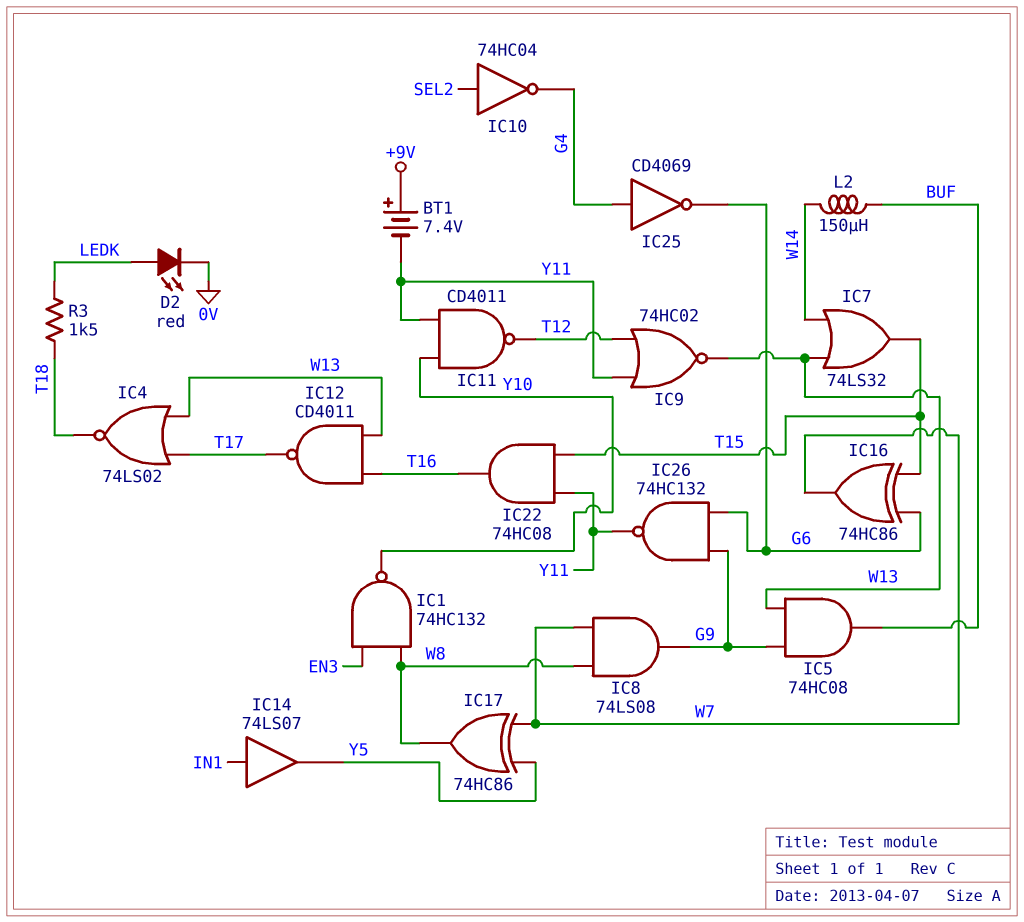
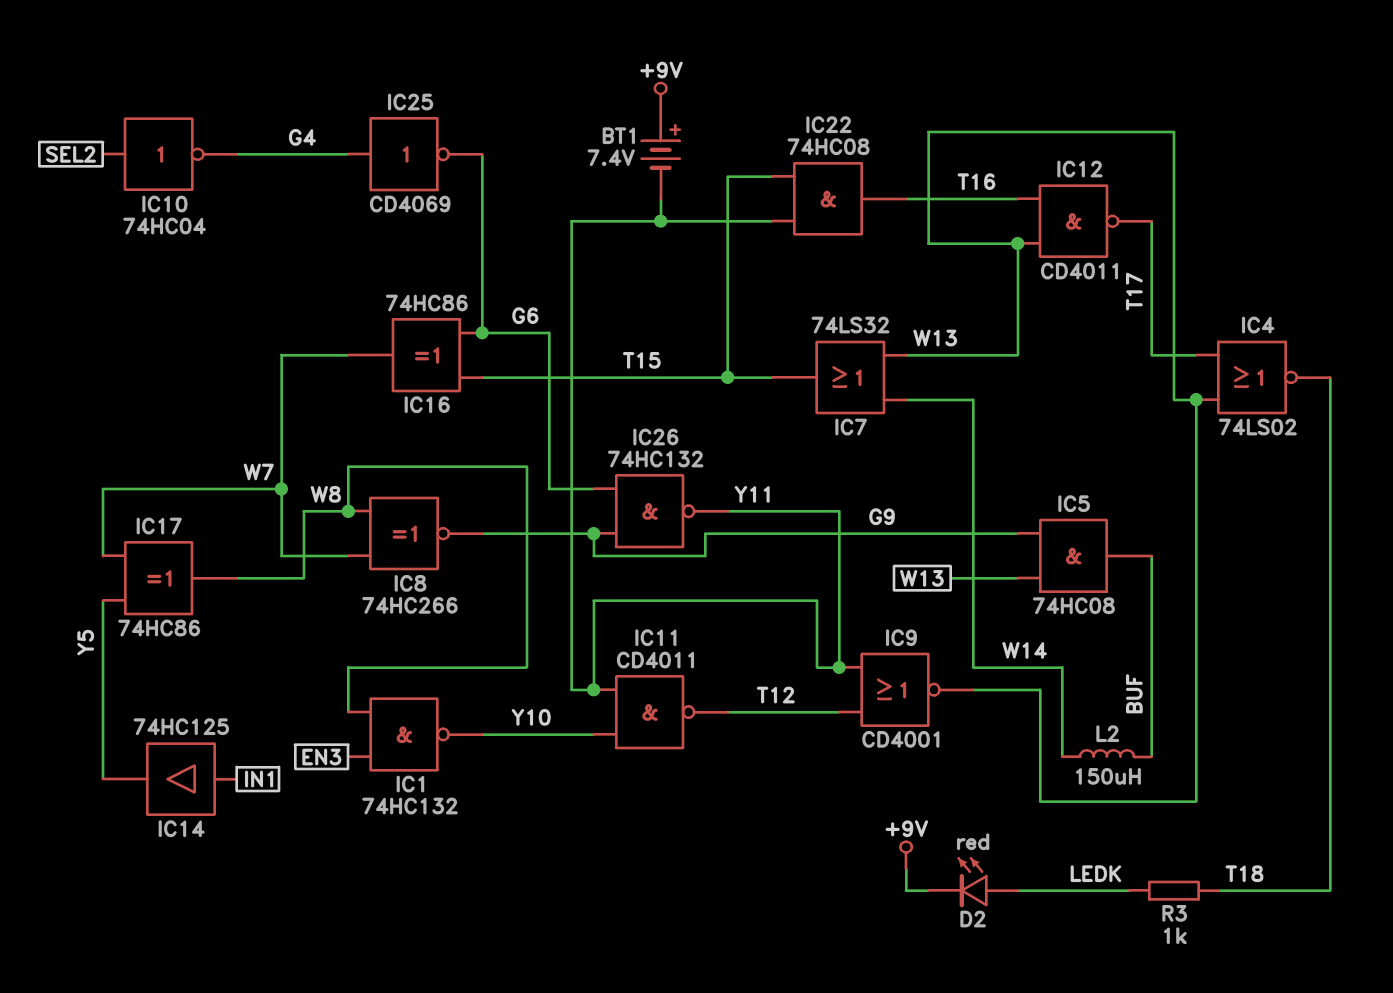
D2: LED red (A LEDK, K 0V) -> LED red (A LEDK, K +9V)
IC8: AND 74LS08 (in W7, in W8, out G9) -> XNOR 74HC266 (in W7, in W8, out G9)
IC9: NOR 74HC02 (in T12, in Y11, out W13) -> NOR CD4001 (in T12, in Y11, out W13)
IC14: buffer 74LS07 (in IN1, out Y5) -> buffer 74HC125 (in IN1, out Y5)
R3: 1.5k (LEDK, T18) -> 1k (LEDK, T18)

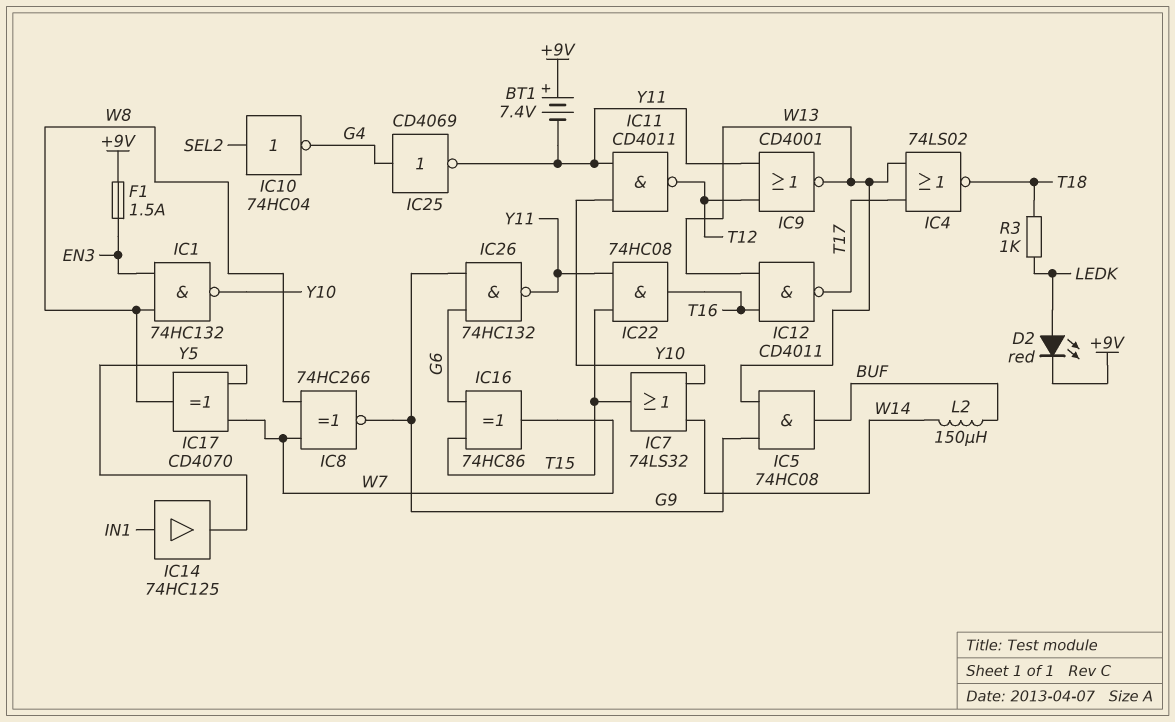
F1: none -> 1.5A (+9V, EN3)
IC7: OR 74LS32 (in W13, in W14, out T15) -> OR 74LS32 (in W14, in Y10, out T15)
IC17: XOR 74HC86 (in W7, in Y5, out W8) -> XOR CD4070 (in W7, in Y5, out W8)
IC25: NOT CD4069 (in G4, out G6) -> NOT CD4069 (in G4, out Y11)

